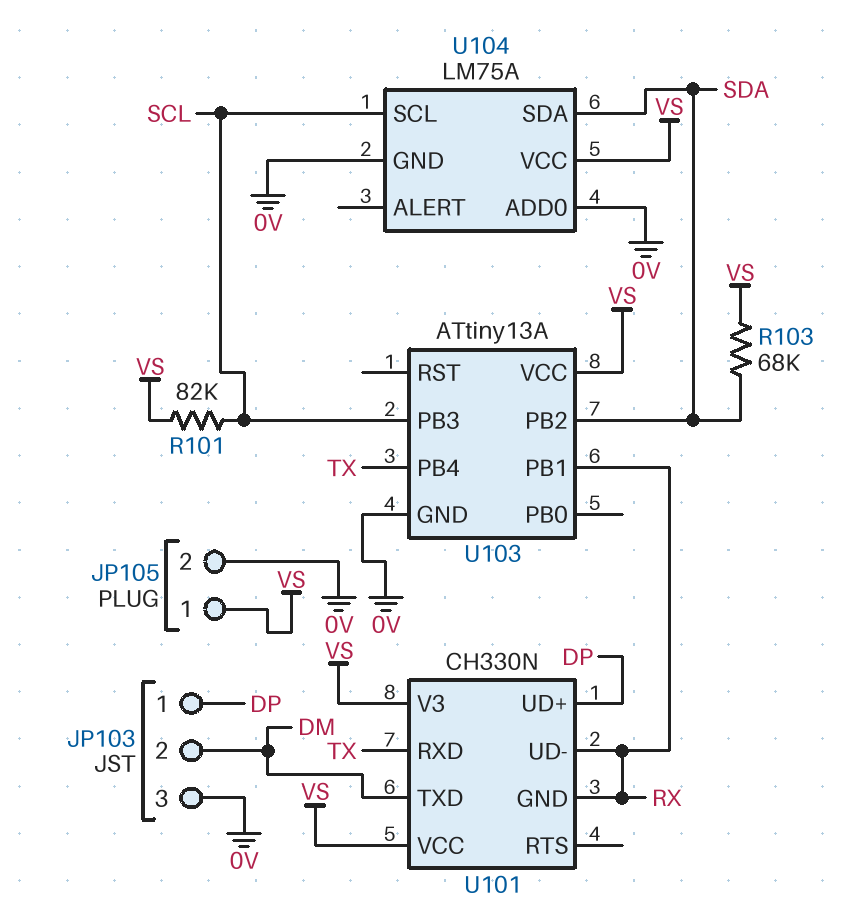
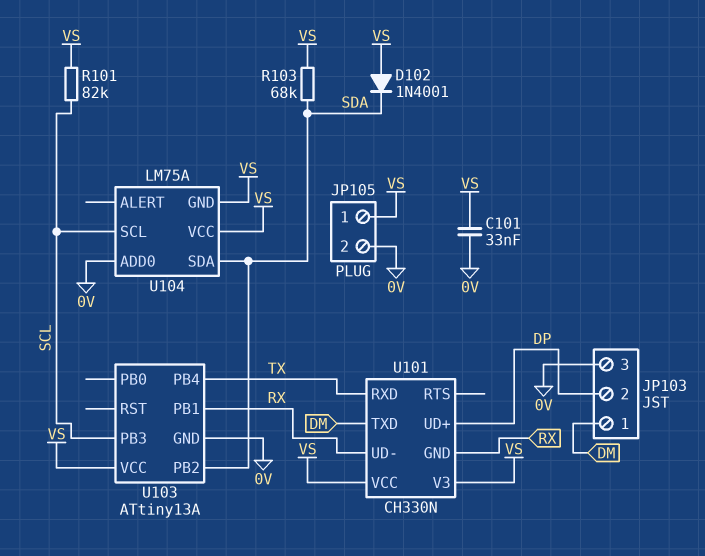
C101: none -> 33nF (0V, VS)
D102: none -> diode 1N4001 (A VS, K SDA)
JP103 pin 1: DP -> DM
JP103 pin 2: DM -> DP
U104 pin GND: 0V -> VS

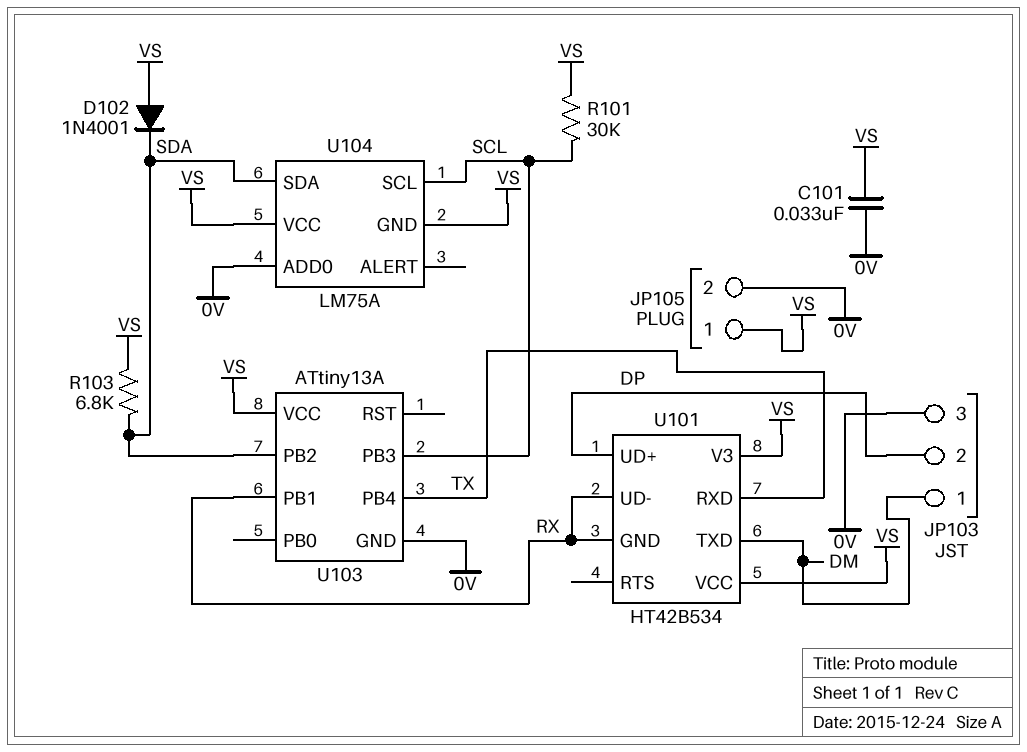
R101: 82k (SCL, VS) -> 30k (SCL, VS)
R103: 68k (SDA, VS) -> 6.8k (SDA, VS)
U101: CH330N -> HT42B534

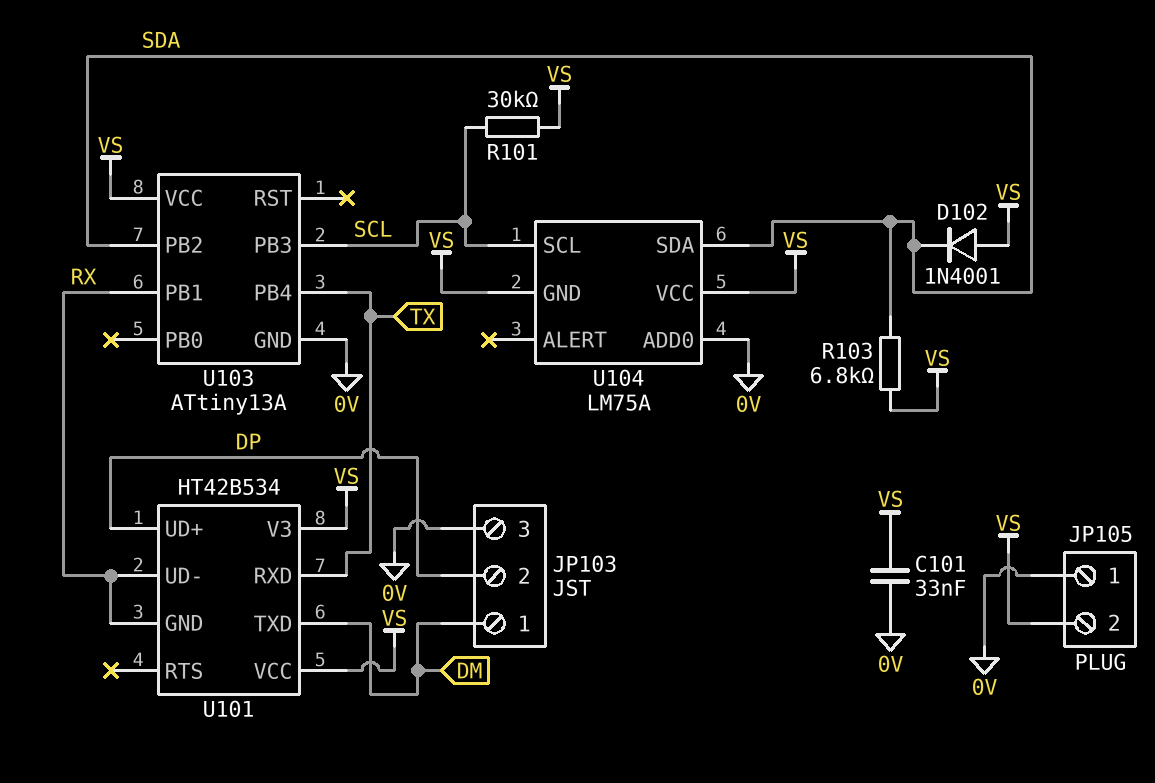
JP105 pin 1: VS -> 0V
JP105 pin 2: 0V -> VS

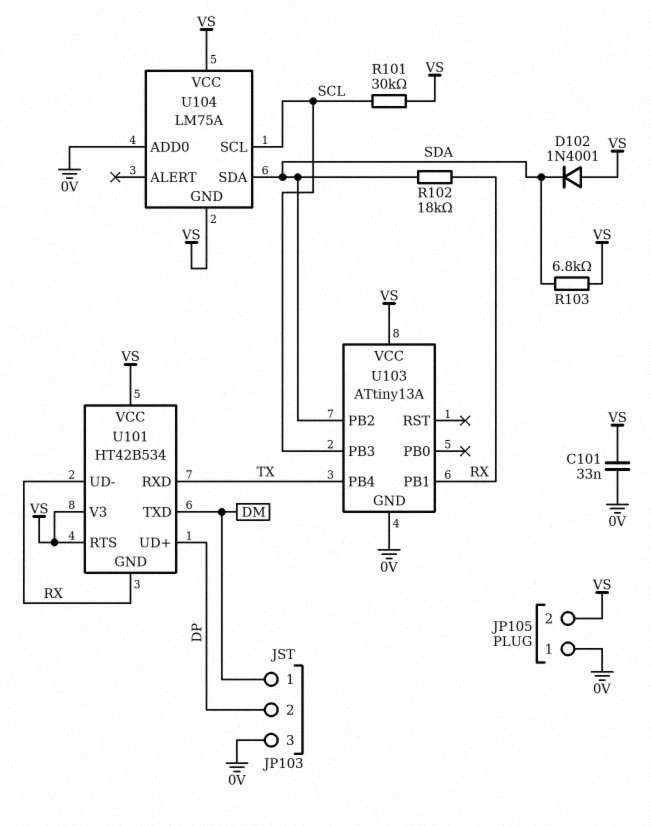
R102: none -> 18k (RX, SDA)
U101 pin RTS: none -> VS

